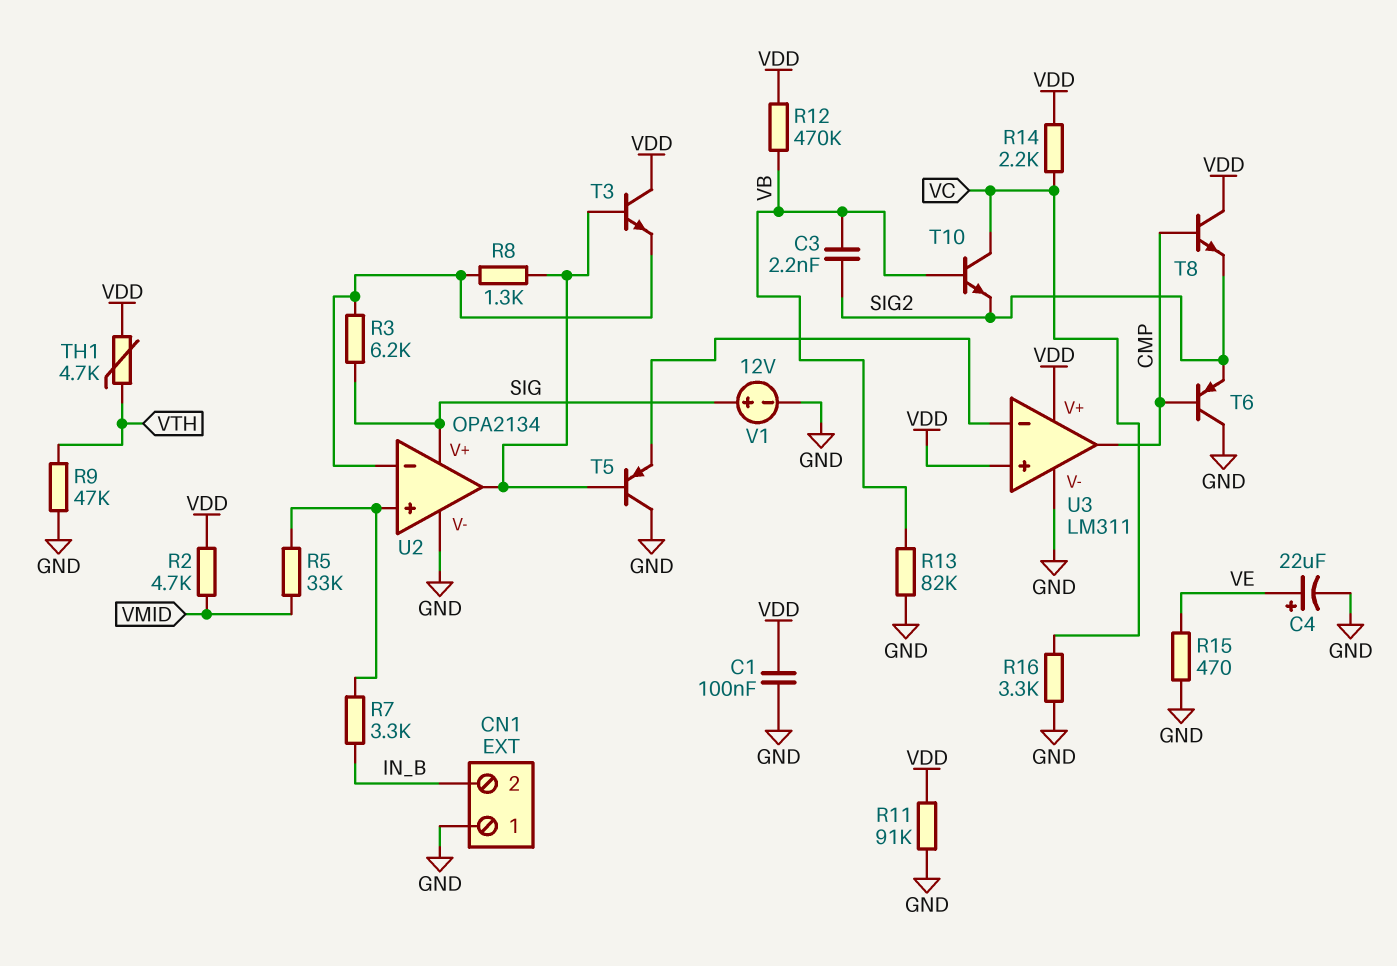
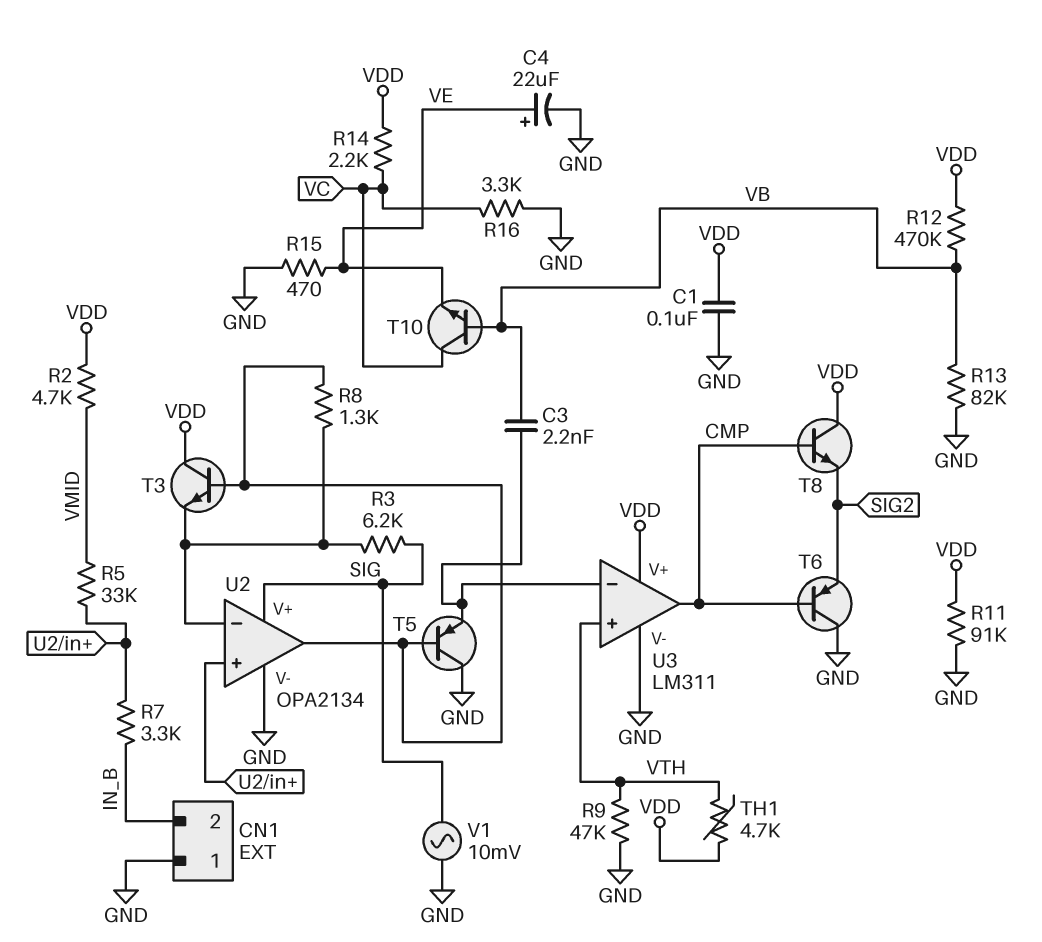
C3: 2.2nF (SIG2, VB) -> 2.2nF (U3/in-, VB)
T10: NPN (B VB, C VC, E SIG2) -> NPN (B VB, C VC, E VE)
U3 pin in+: VDD -> VTH
V1: 12V (plus SIG, minus GND) -> AC 10mV (GND, SIG)

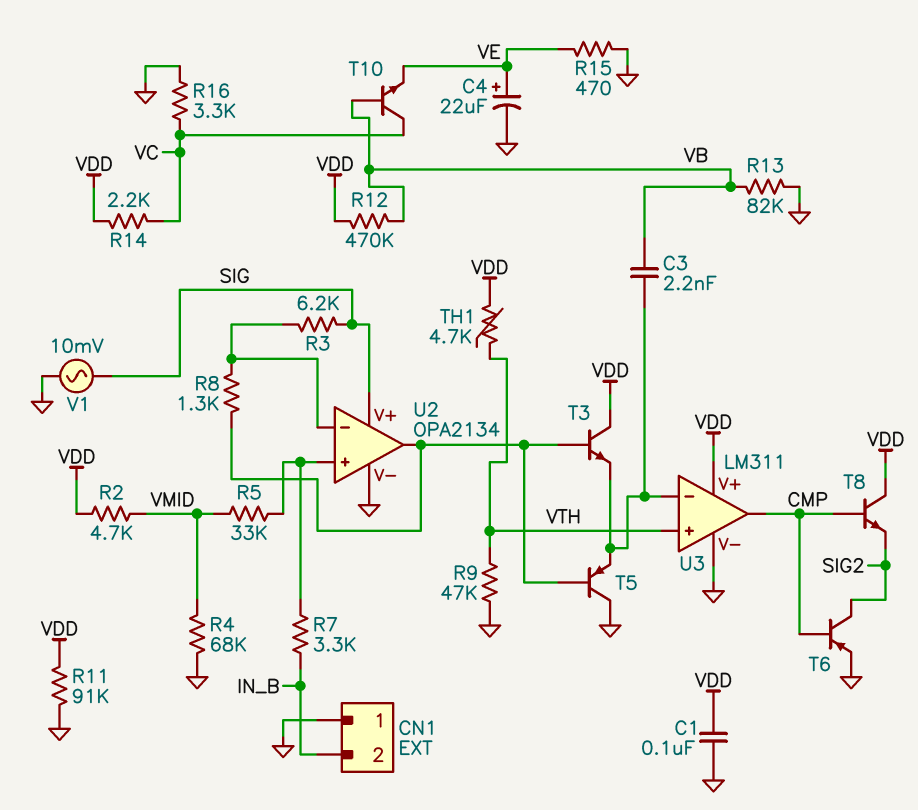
R4: none -> 68k (GND, VMID)
T3: NPN (B U2/out, C VDD, E U2/in-) -> NPN (B U2/out, C VDD, E U3/in-)
T6: PNP (B CMP, C GND, E SIG2) -> PNP (B CMP, C SIG2, E GND)

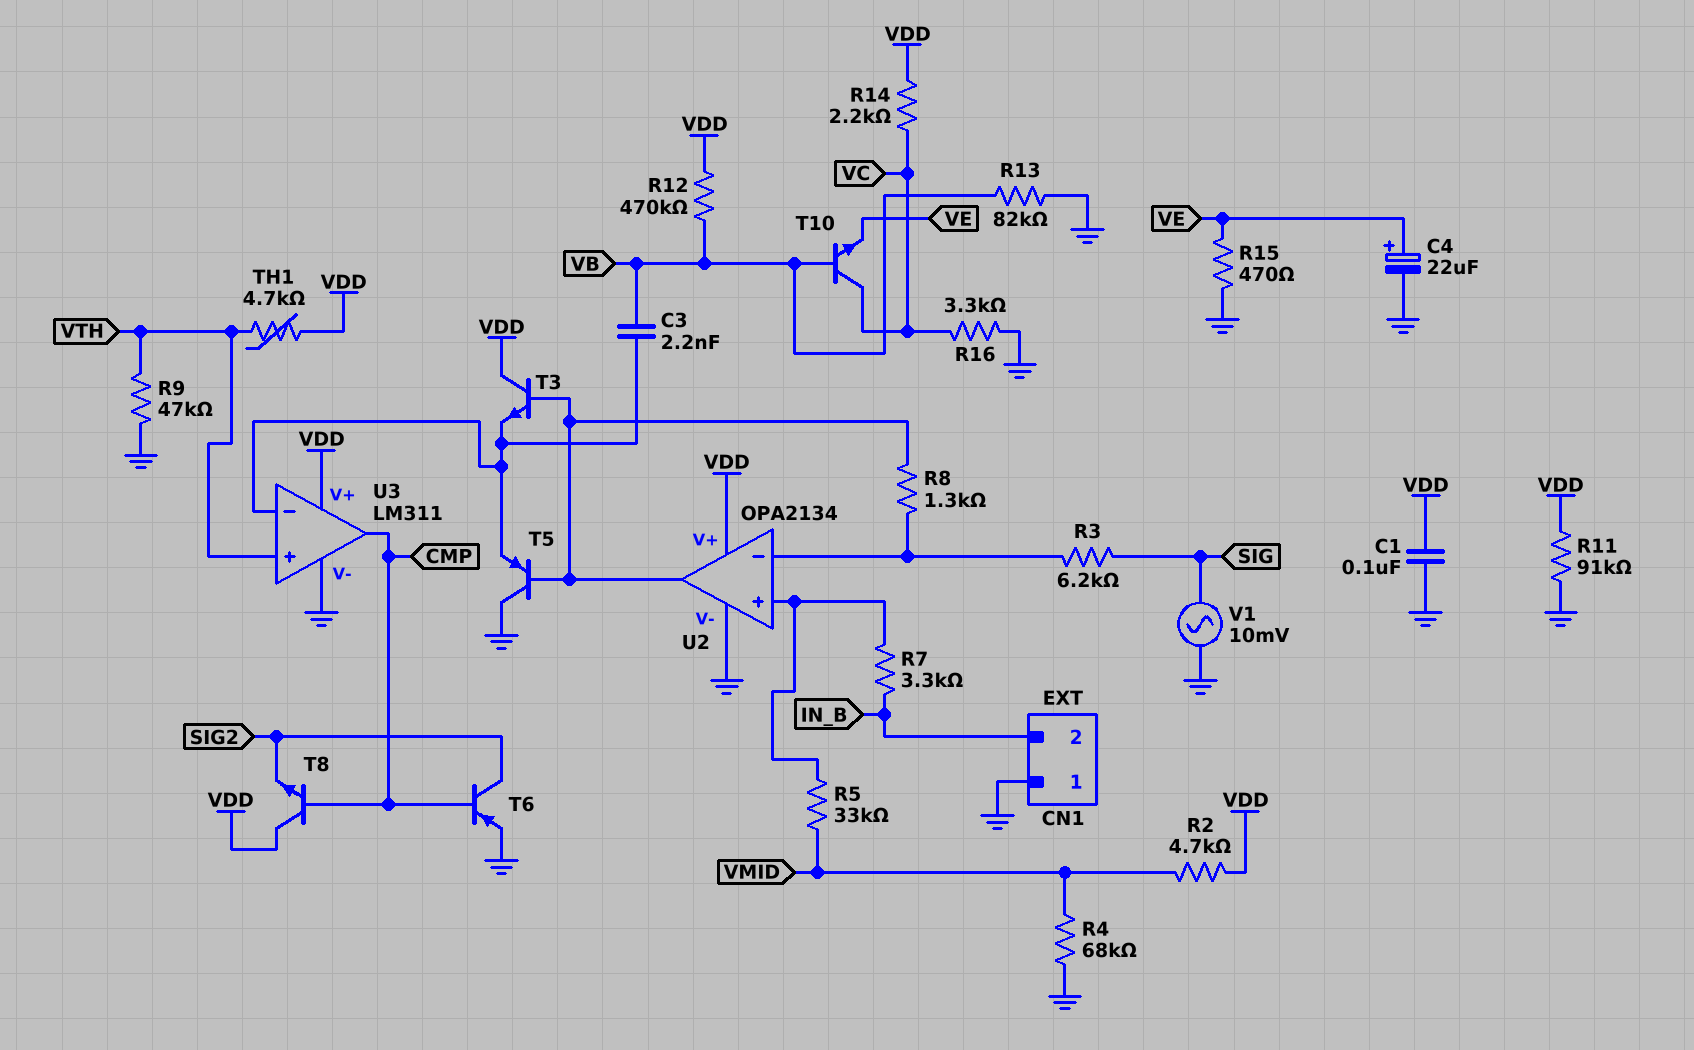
U2 pin V+: SIG -> VDD

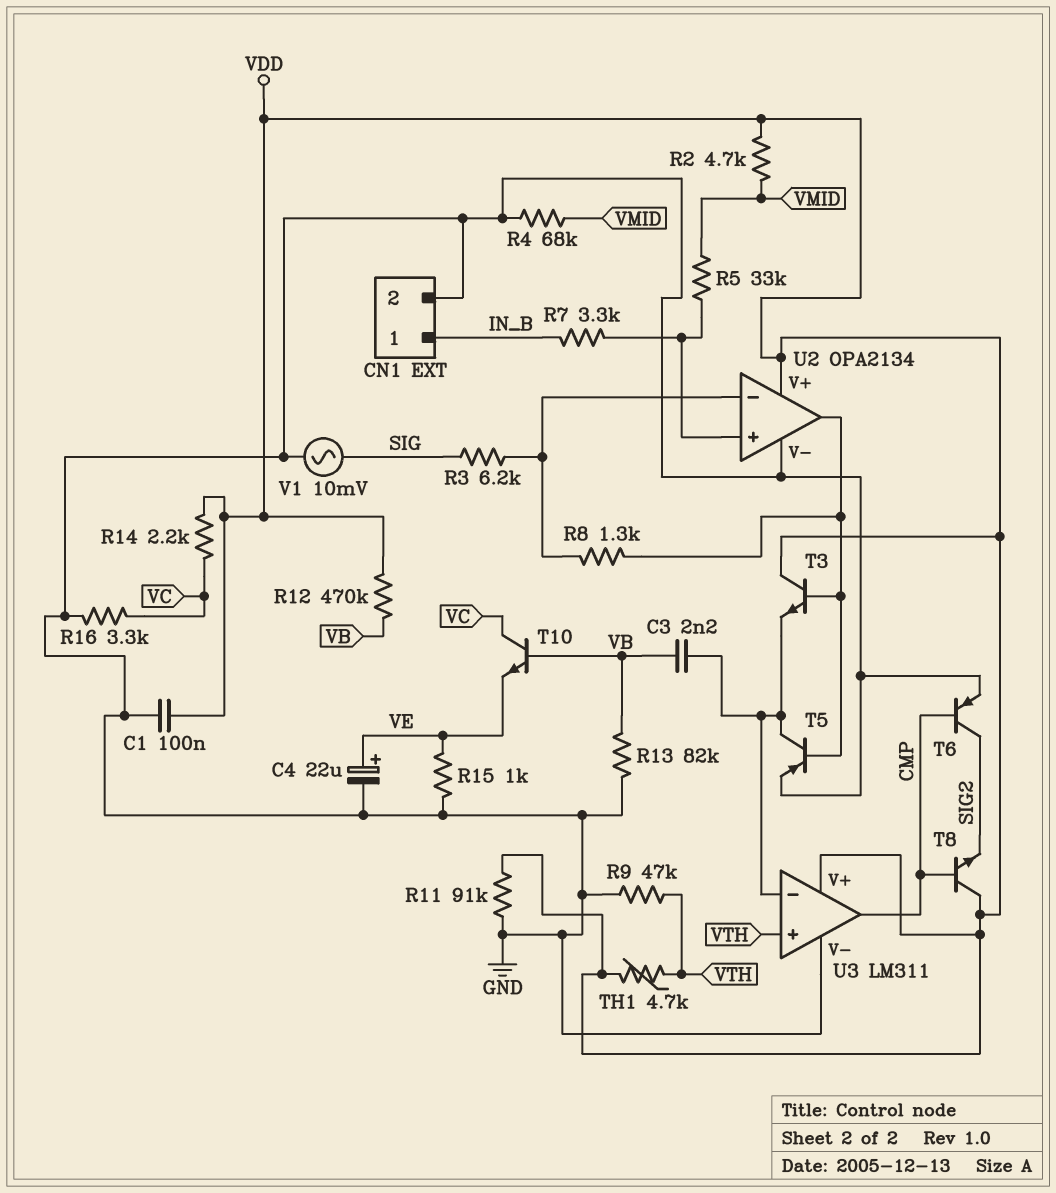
CN1 pin 1: GND -> IN_B
CN1 pin 2: IN_B -> GND
R15: 470 (GND, VE) -> 1k (GND, VE)
T5: PNP (B U2/out, C GND, E U3/in-) -> PNP (B U2/out, C U3/in-, E GND)

